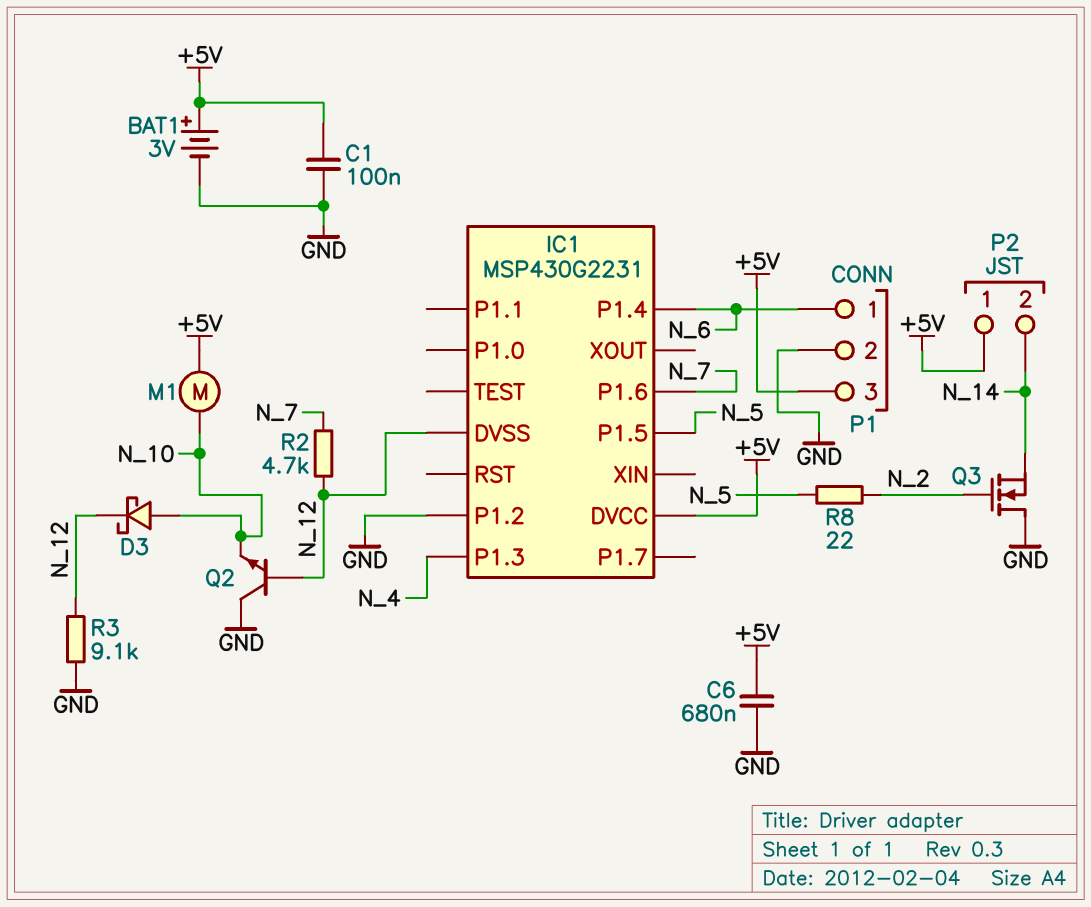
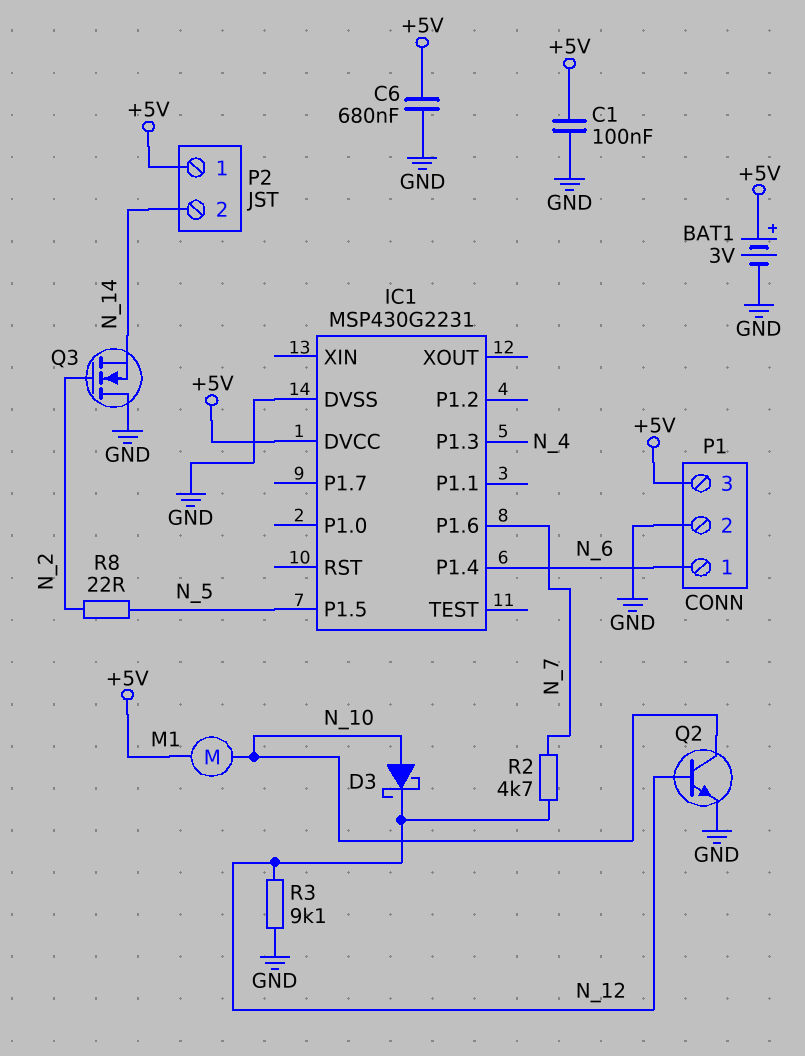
IC1 pin DVSS: N_12 -> GND
IC1 pin P1.2: GND -> none
Q2: NPN (B N_12, C GND, E N_10) -> NPN (B N_12, C N_10, E GND)

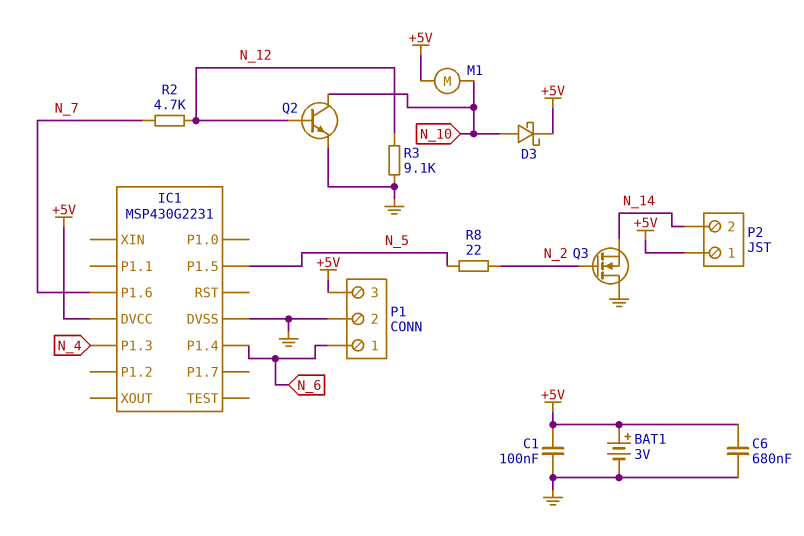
D3: schottky (A N_10, K N_12) -> schottky (A N_10, K +5V)

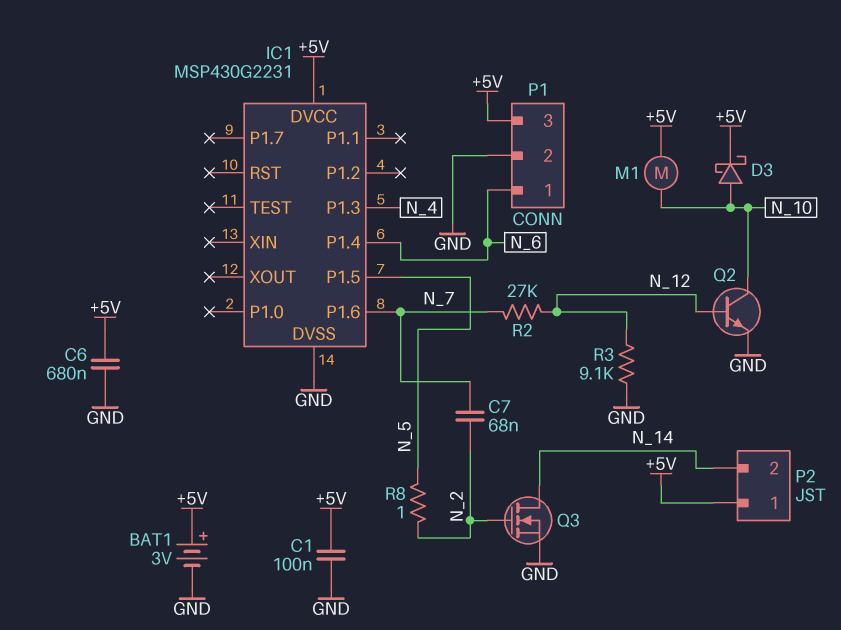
C7: none -> 68nF (N_2, N_7)
Q3: NMOS (G N_2, D GND, S N_14) -> NMOS (G N_2, D N_14, S GND)
R2: 4.7k (N_7, N_12) -> 27k (N_7, N_12)
R8: 22 (N_2, N_5) -> 1 (N_2, N_5)

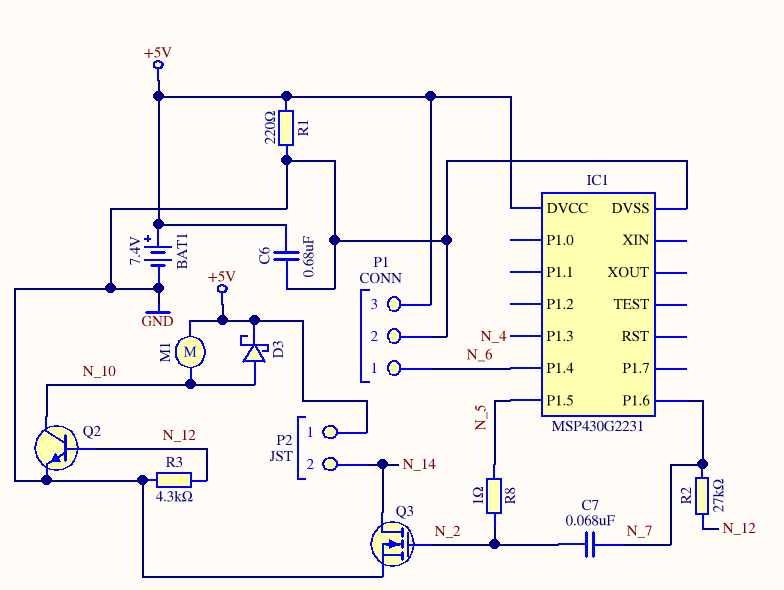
BAT1: 3V (plus +5V, minus GND) -> 7.4V (plus +5V, minus GND)
C1: 100nF (+5V, GND) -> none
R1: none -> 220 (+5V, GND)
R3: 9.1k (GND, N_12) -> 4.3k (GND, N_12)

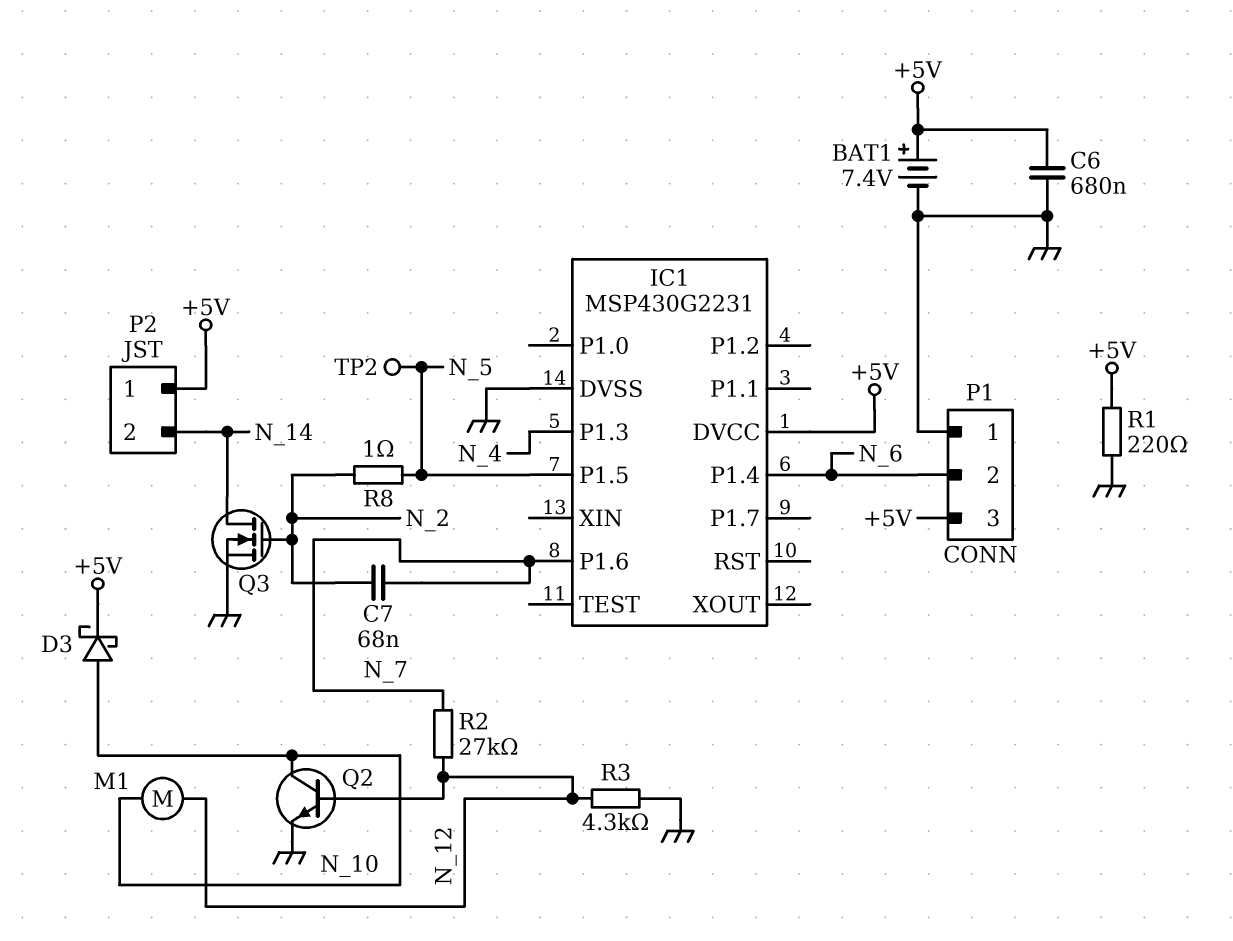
M1: motor (+5V, N_10) -> motor (N_10, N_12)
P1 pin 1: N_6 -> GND
P1 pin 2: GND -> N_6
TP2: none -> test point (N_5)

